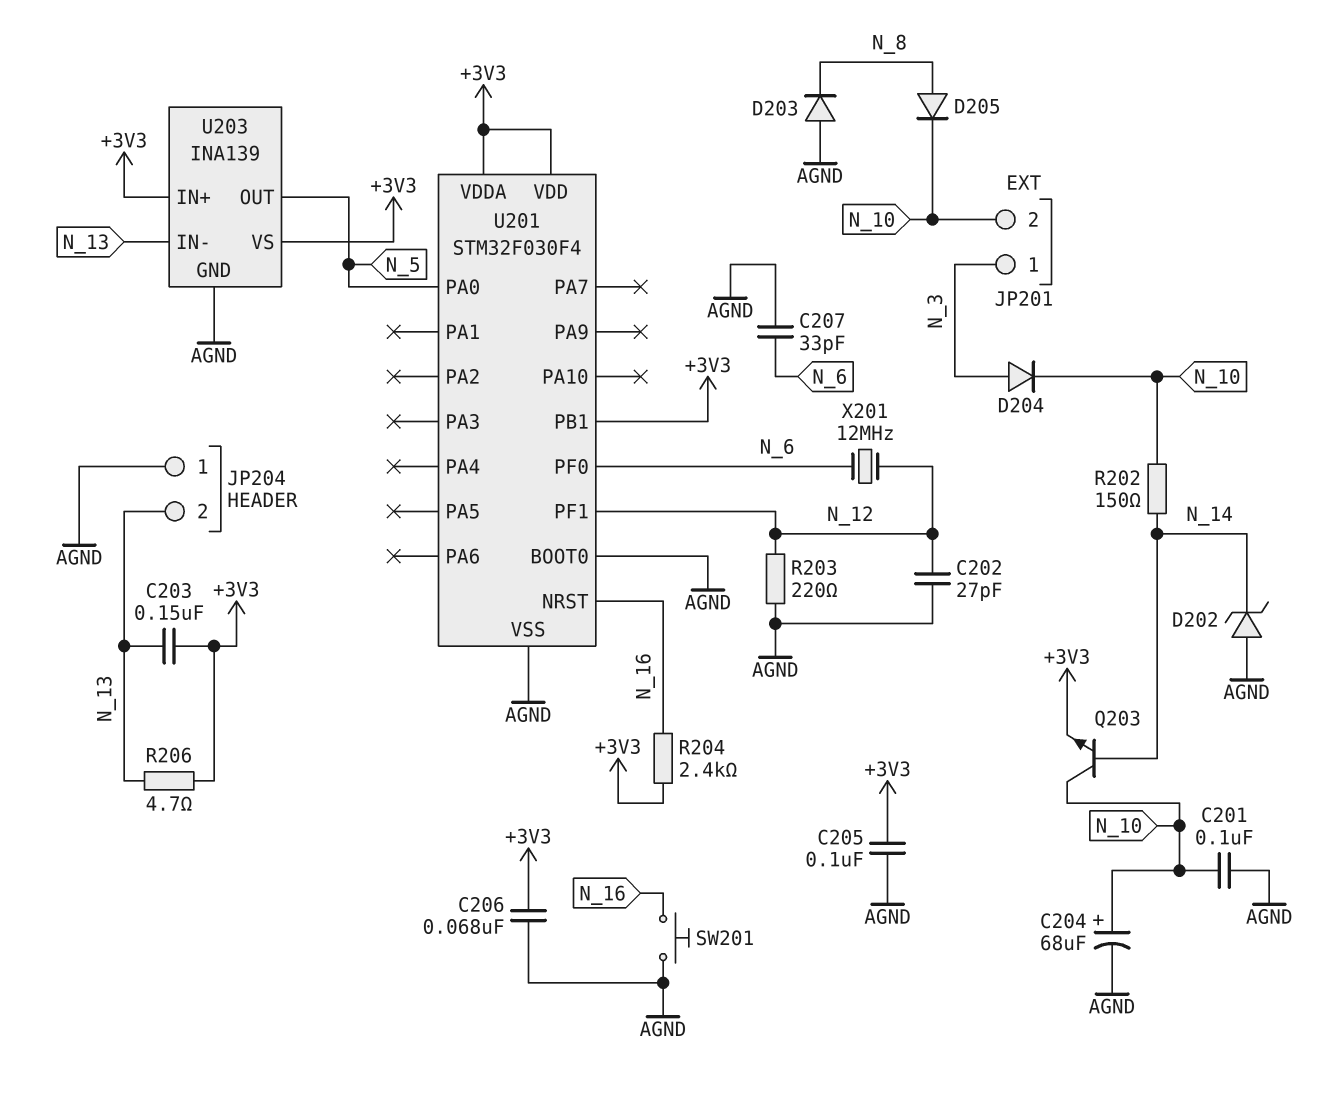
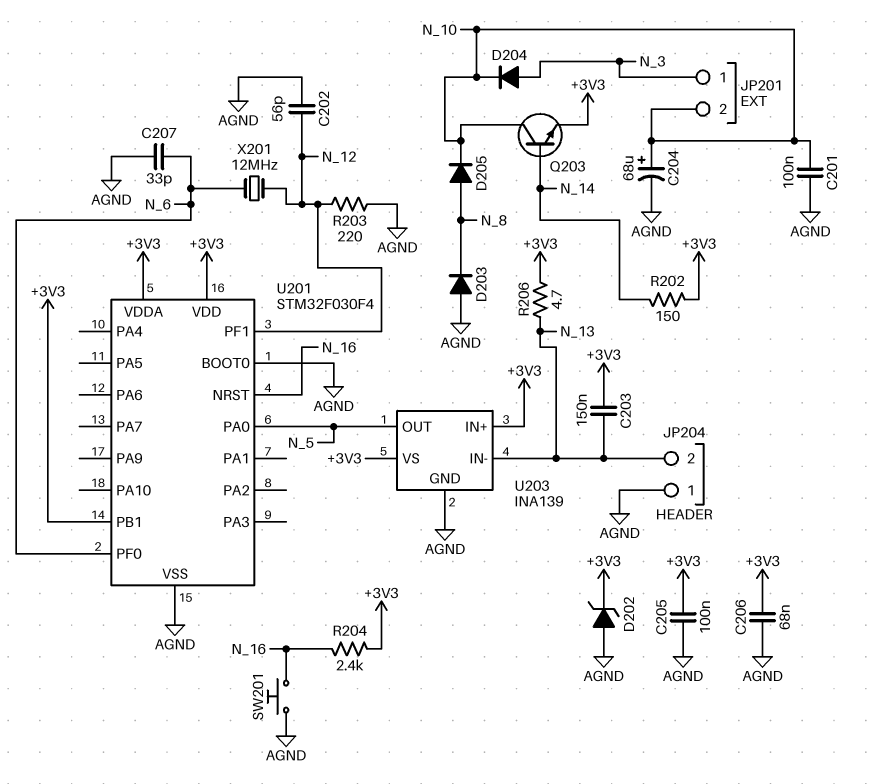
C202: 27pF (AGND, N_12) -> 56pF (AGND, N_12)
D202: zener (A AGND, K N_14) -> zener (A AGND, K +3V3)
R202: 150 (N_10, N_14) -> 150 (+3V3, N_14)

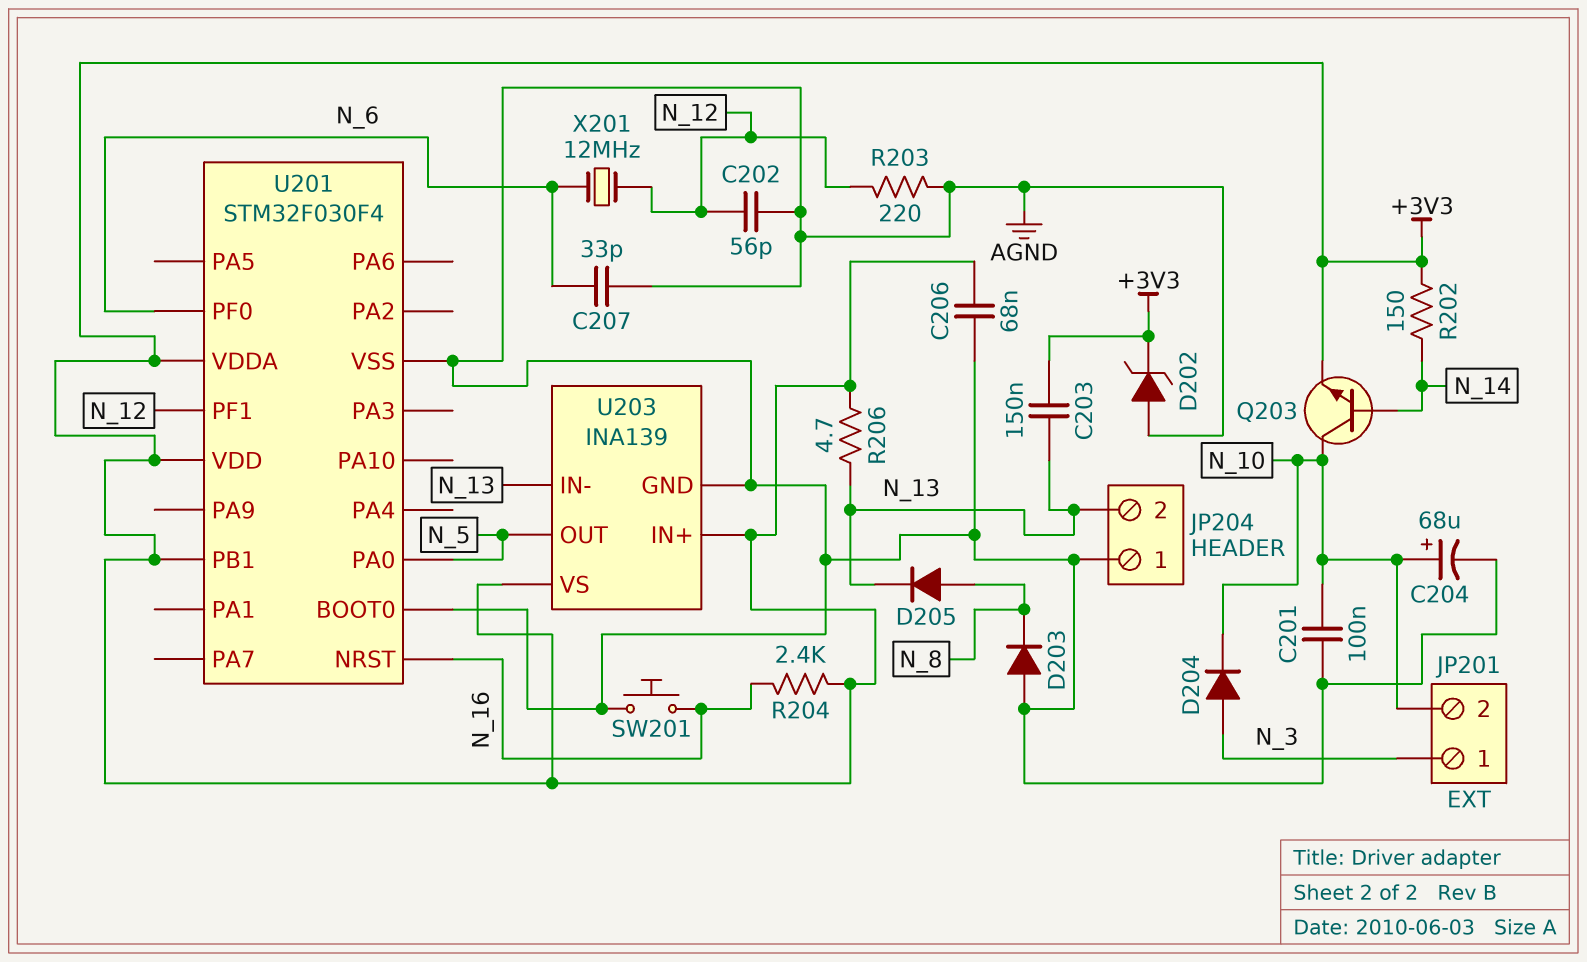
C205: 100nF (+3V3, AGND) -> none
D205: diode (A N_8, K N_10) -> diode (A N_8, K N_13)

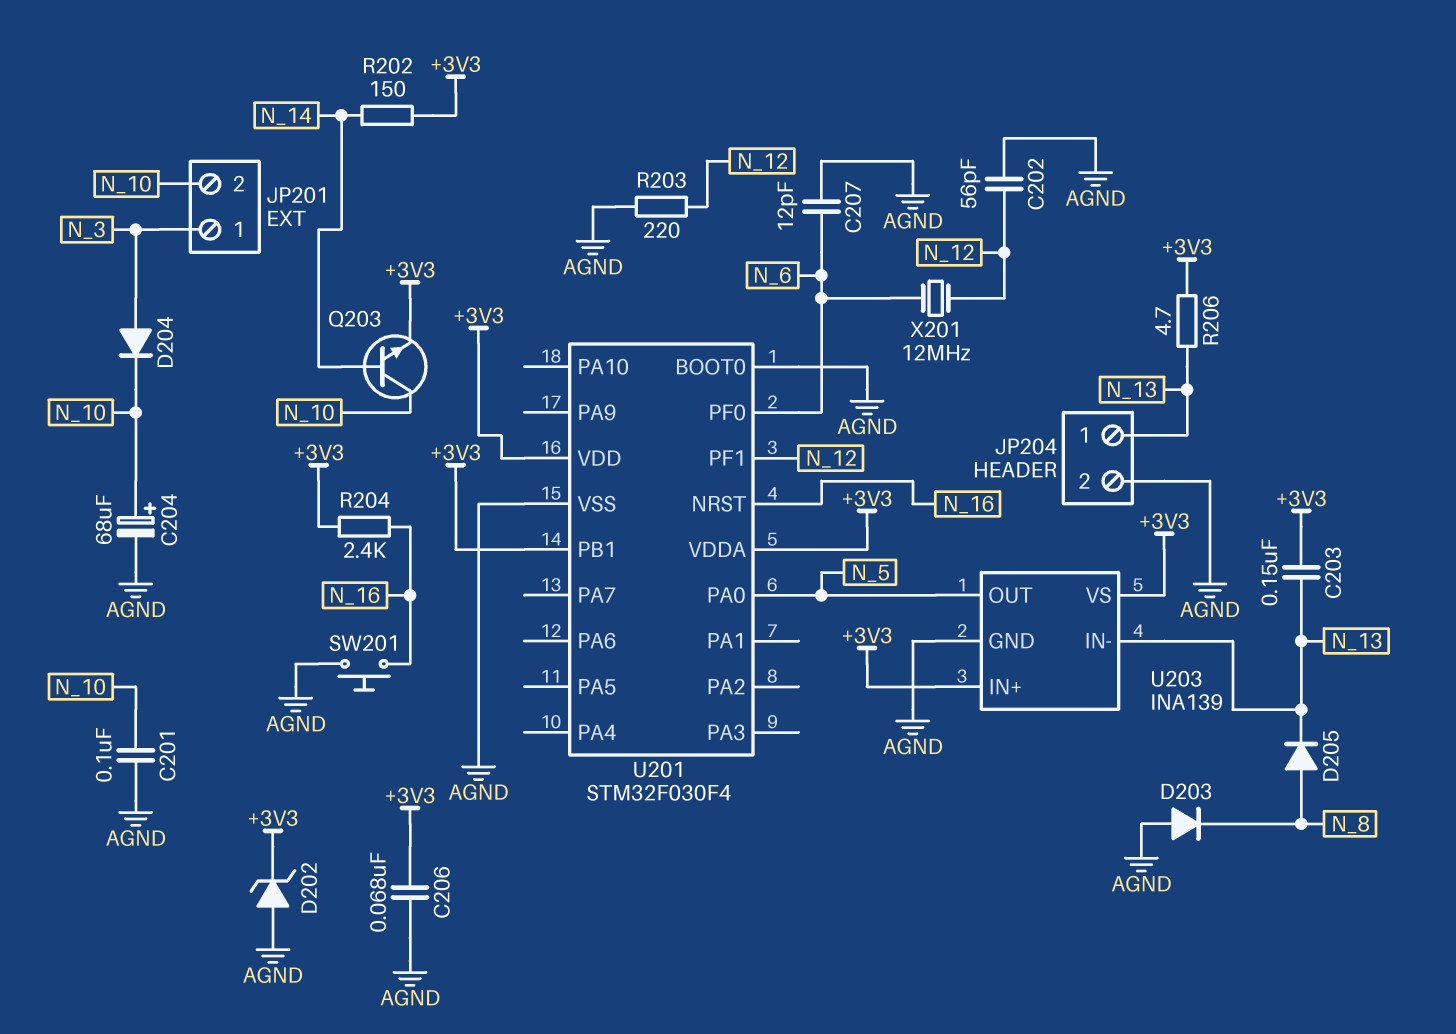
C207: 33pF (AGND, N_6) -> 12pF (AGND, N_6)
JP204 pin 1: AGND -> N_13
JP204 pin 2: N_13 -> AGND

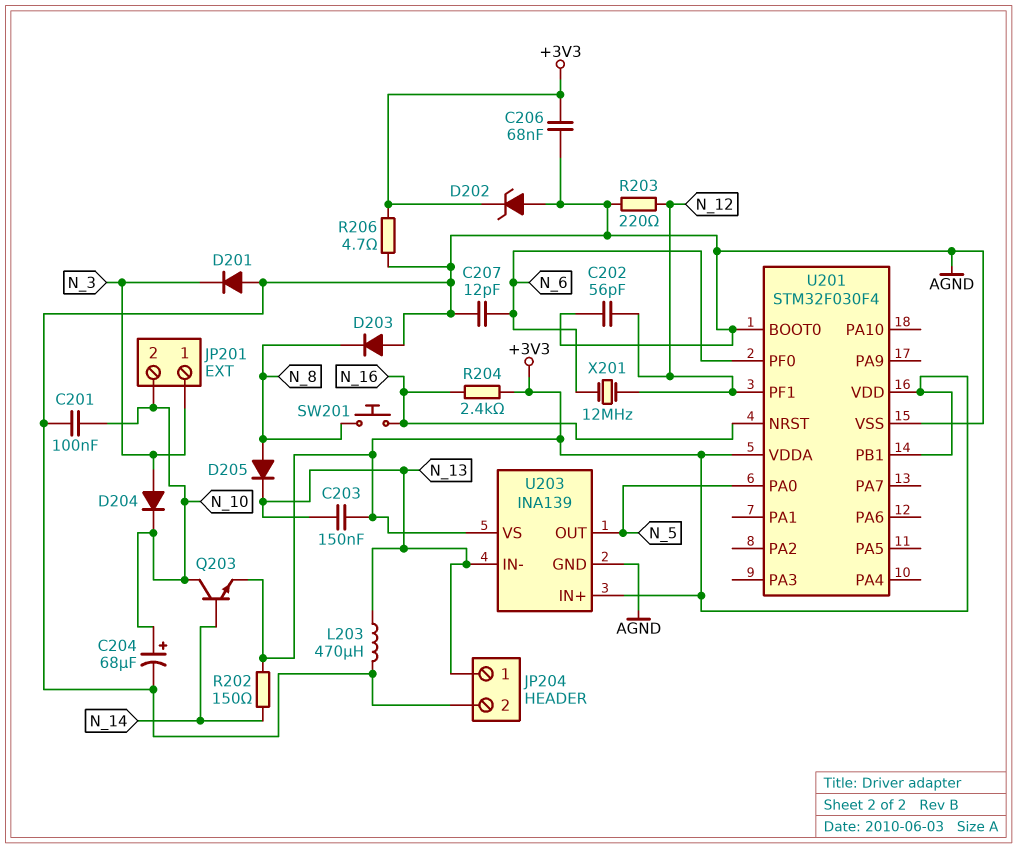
D201: none -> diode (A AGND, K N_3)
L203: none -> 470uH (AGND, N_13)
R206: 4.7 (+3V3, N_13) -> 4.7 (+3V3, AGND)
SW201: button (AGND, N_16) -> button (N_8, N_16)

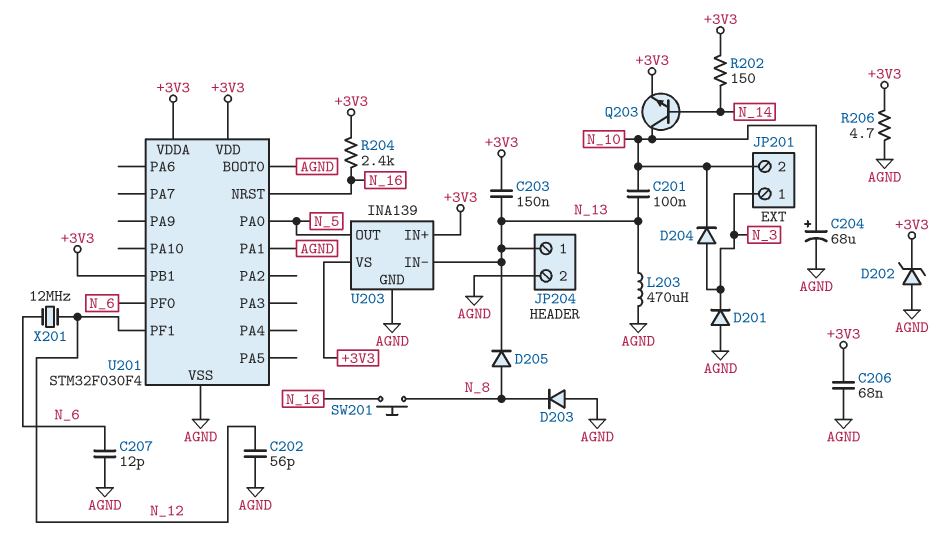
C201: 100nF (AGND, N_10) -> 100nF (N_10, N_13)
R203: 220 (AGND, N_12) -> none
U201 pin PA1: none -> AGND

